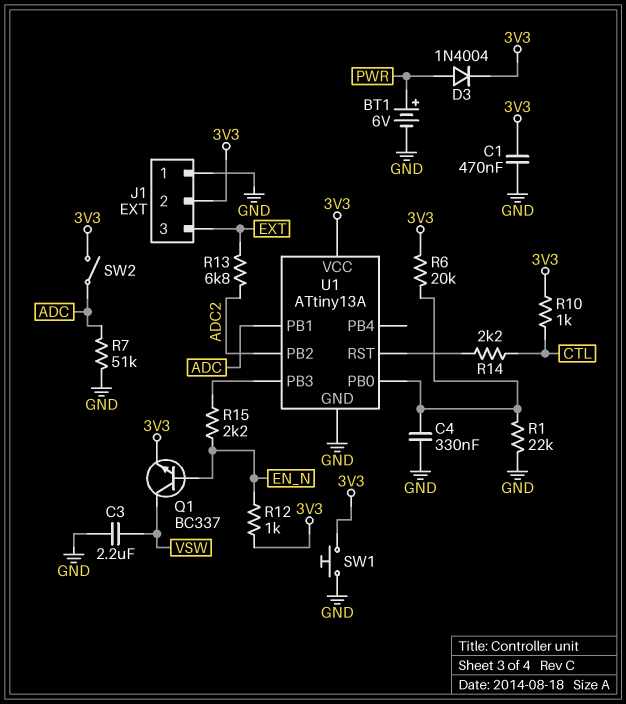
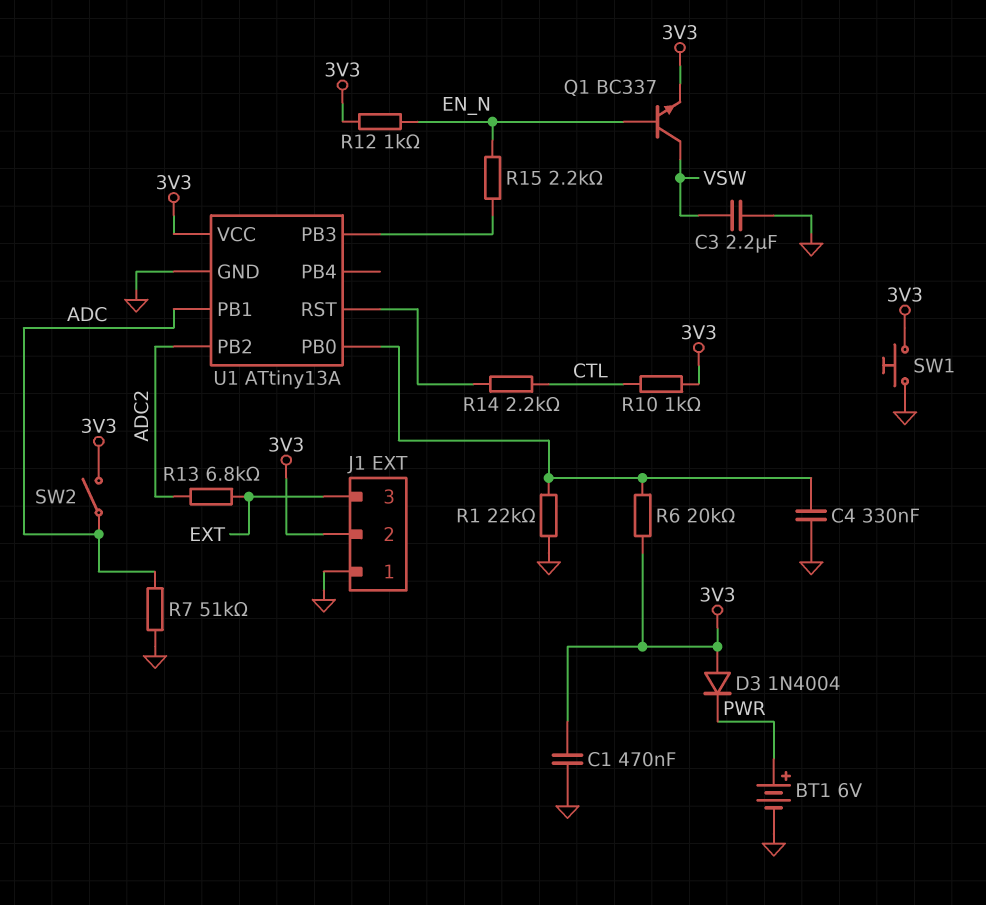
D3: diode 1N4004 (A PWR, K 3V3) -> diode 1N4004 (A 3V3, K PWR)

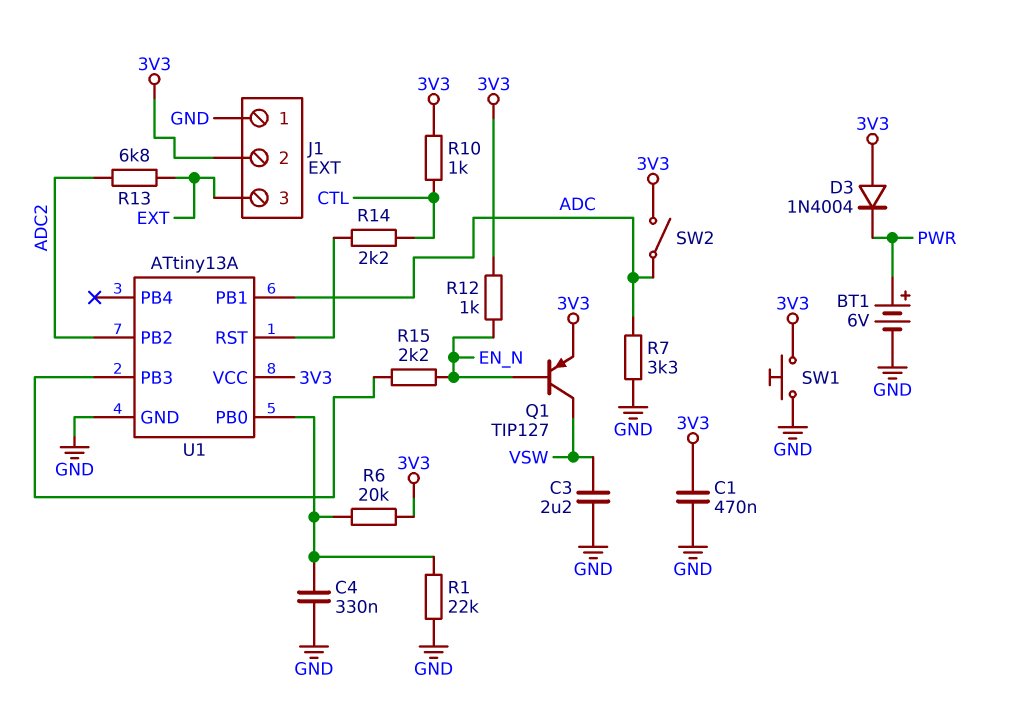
Q1: NPN BC337 (B EN_N, C VSW, E 3V3) -> PNP TIP127 (B EN_N, C VSW, E 3V3)
R7: 51k (ADC, GND) -> 3.3k (ADC, GND)

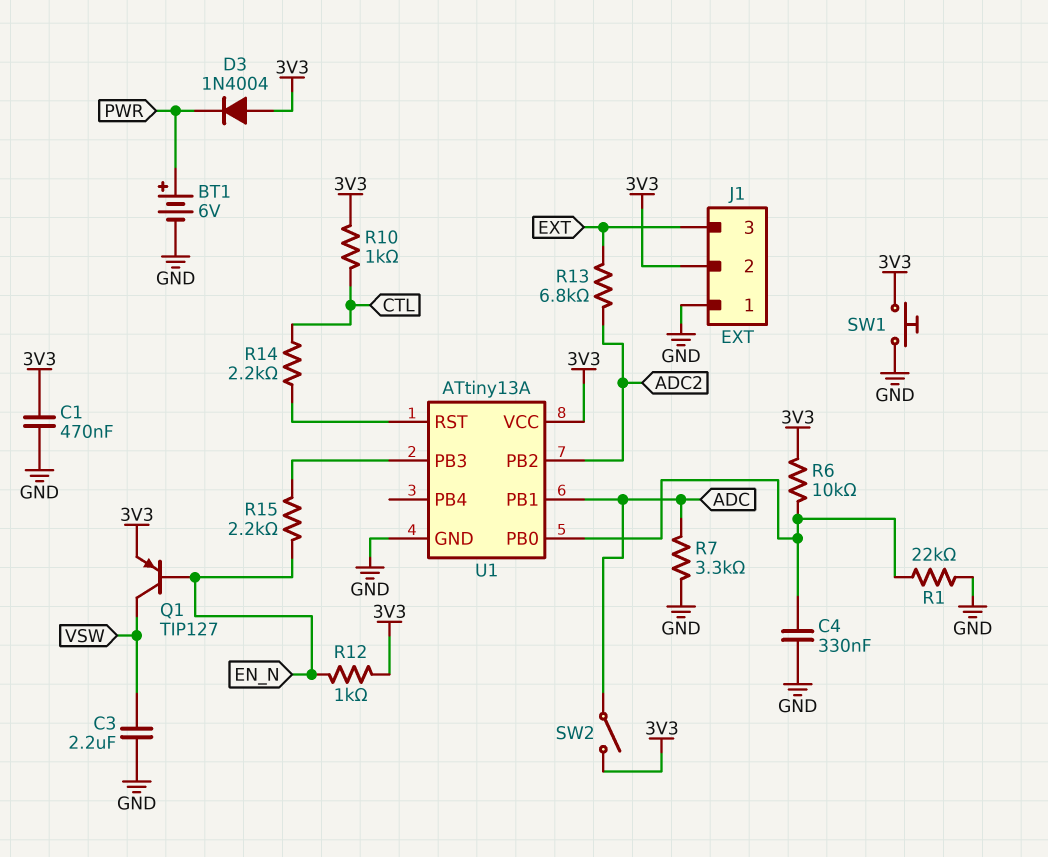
R6: 20k (3V3, U1/PB0) -> 10k (3V3, U1/PB0)

